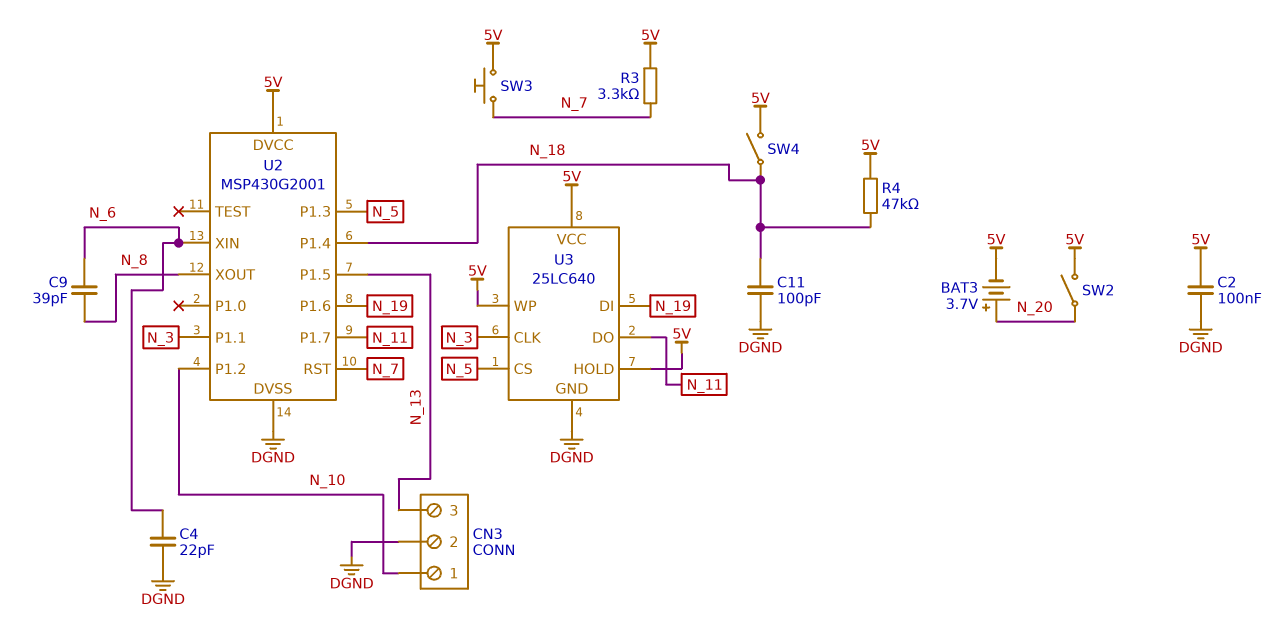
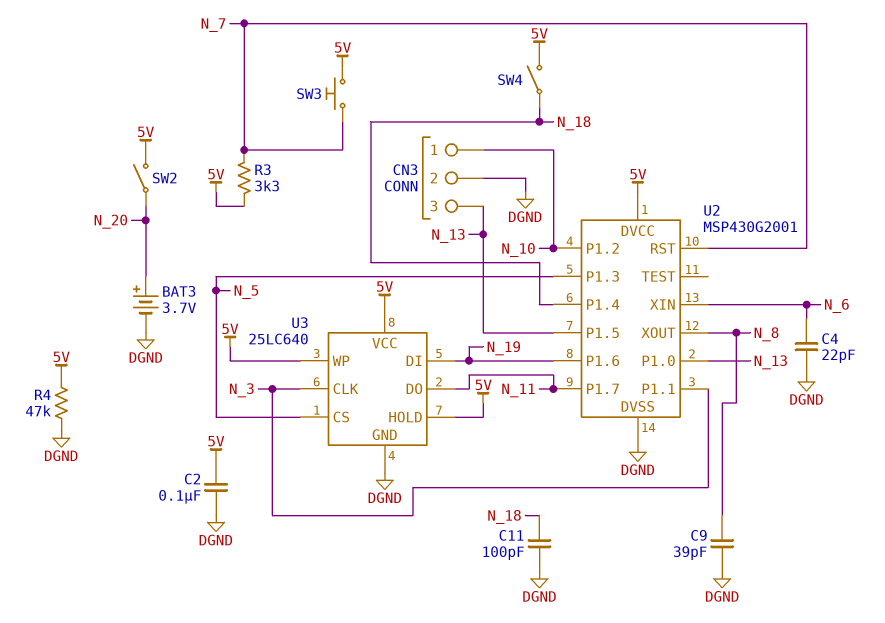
BAT3: 3.7V (plus N_20, minus 5V) -> 3.7V (plus N_20, minus DGND)
C9: 39pF (N_6, N_8) -> 39pF (DGND, N_8)
R4: 47k (5V, N_18) -> 47k (5V, DGND)
U2 pin P1.0: none -> N_13

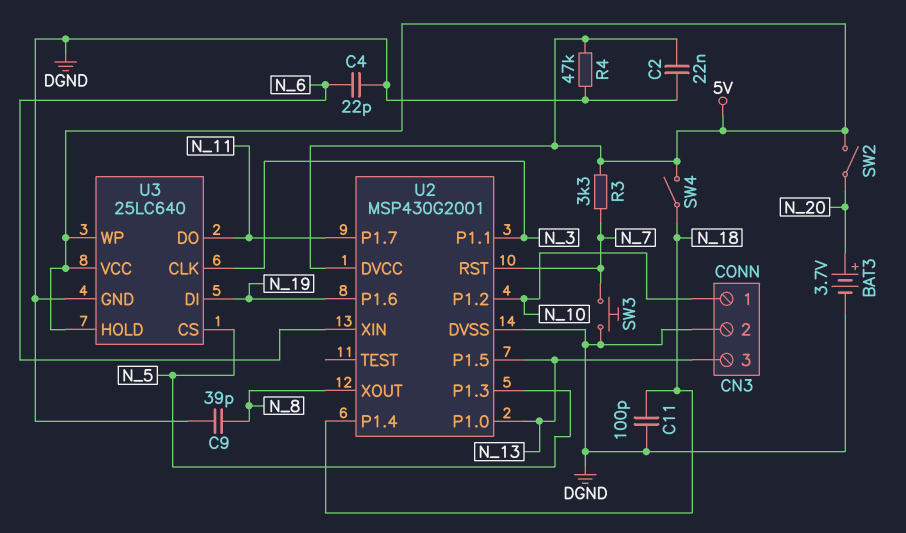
C2: 100nF (5V, DGND) -> 22nF (5V, DGND)
SW3: button (5V, N_7) -> button (DGND, N_7)

